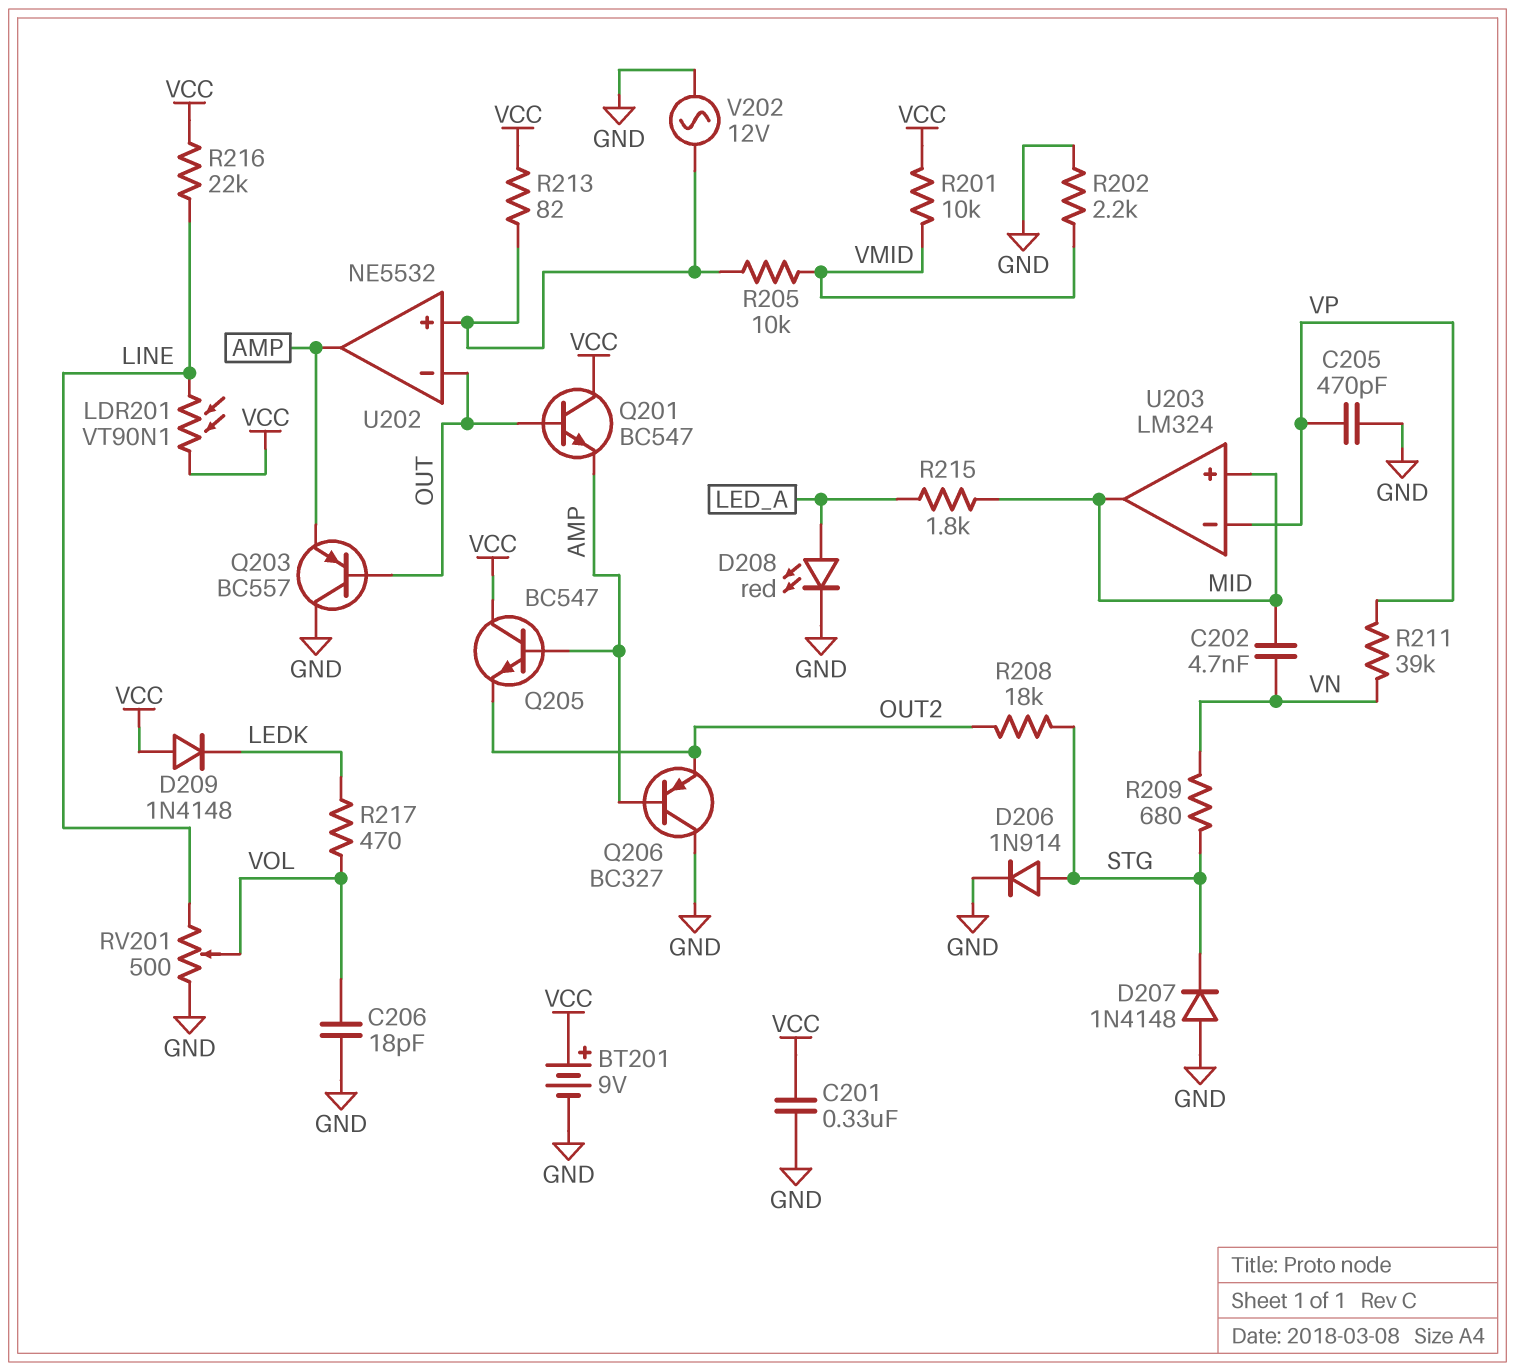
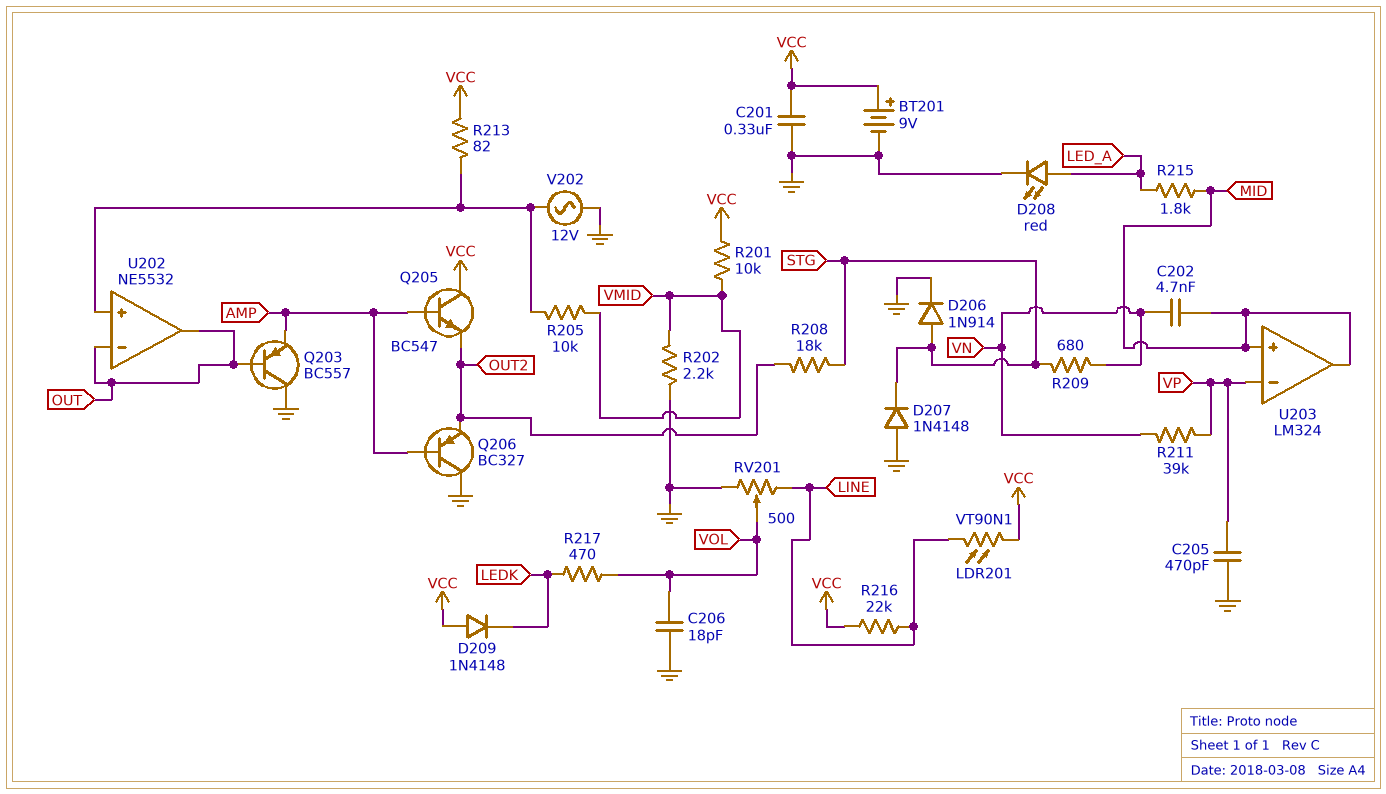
Q201: NPN BC547 (B OUT, C VCC, E AMP) -> none
U202 pin out: AMP -> OUT

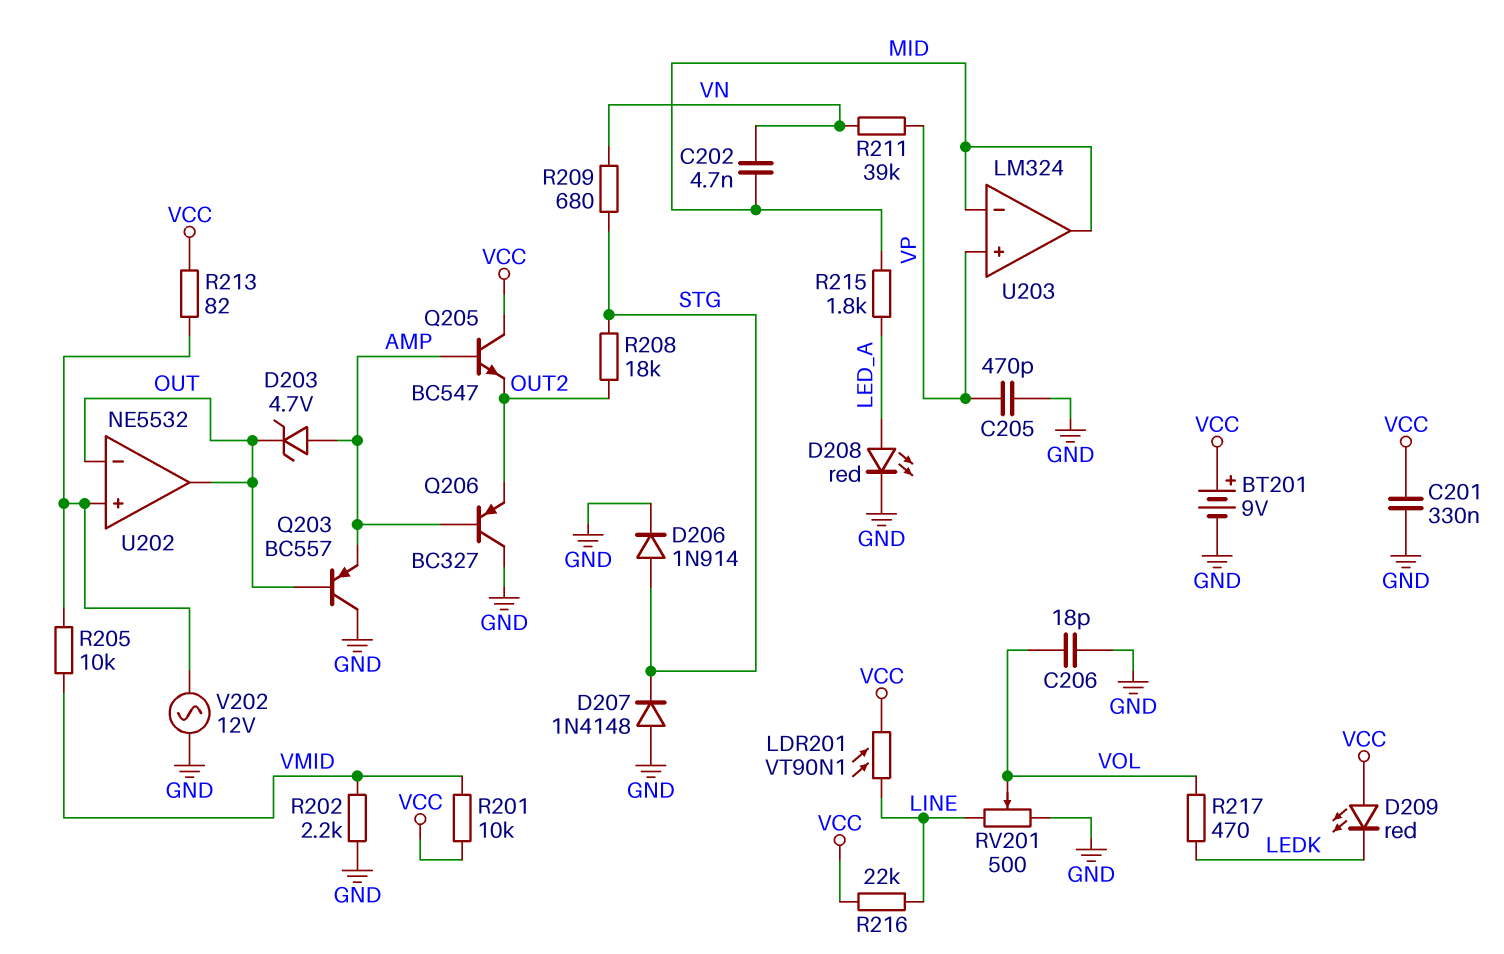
D203: none -> zener 4.7V (A AMP, K OUT)
D209: diode 1N4148 (A VCC, K LEDK) -> LED red (A VCC, K LEDK)
U203 pin in+: MID -> VP
U203 pin in-: VP -> MID

